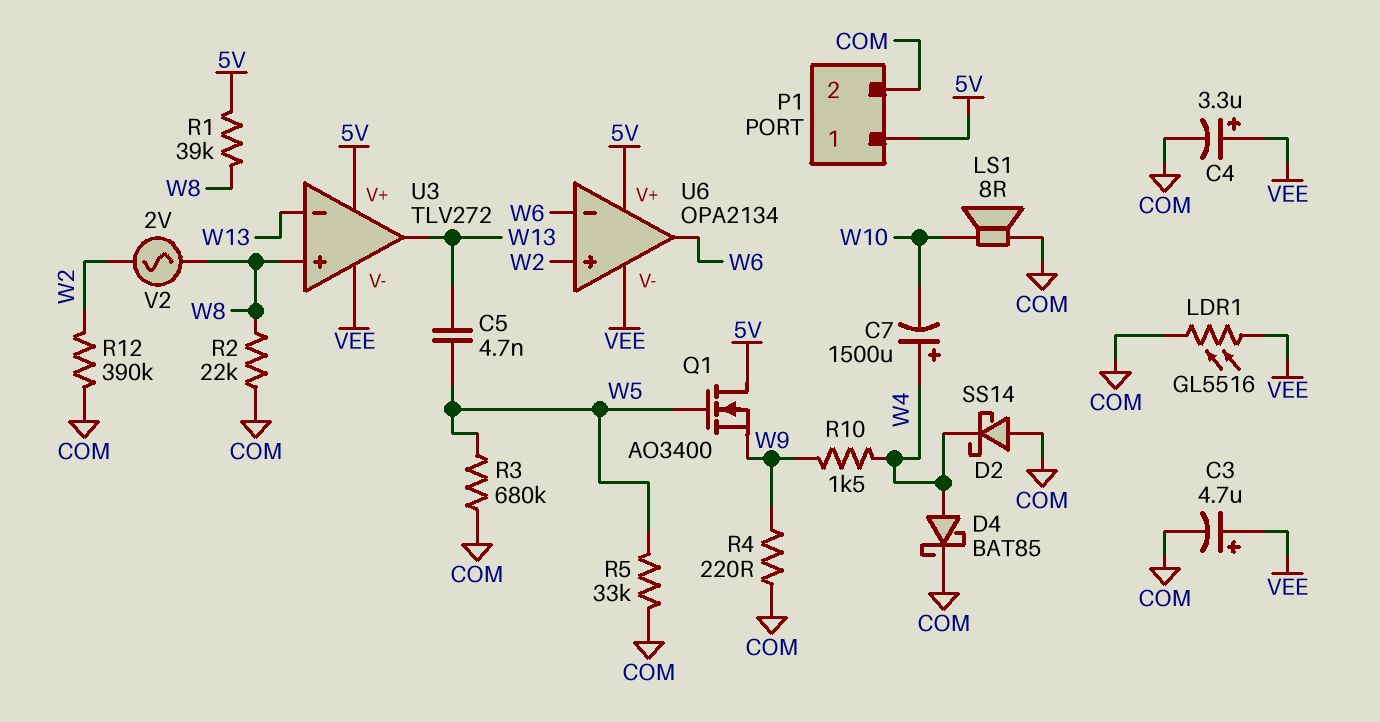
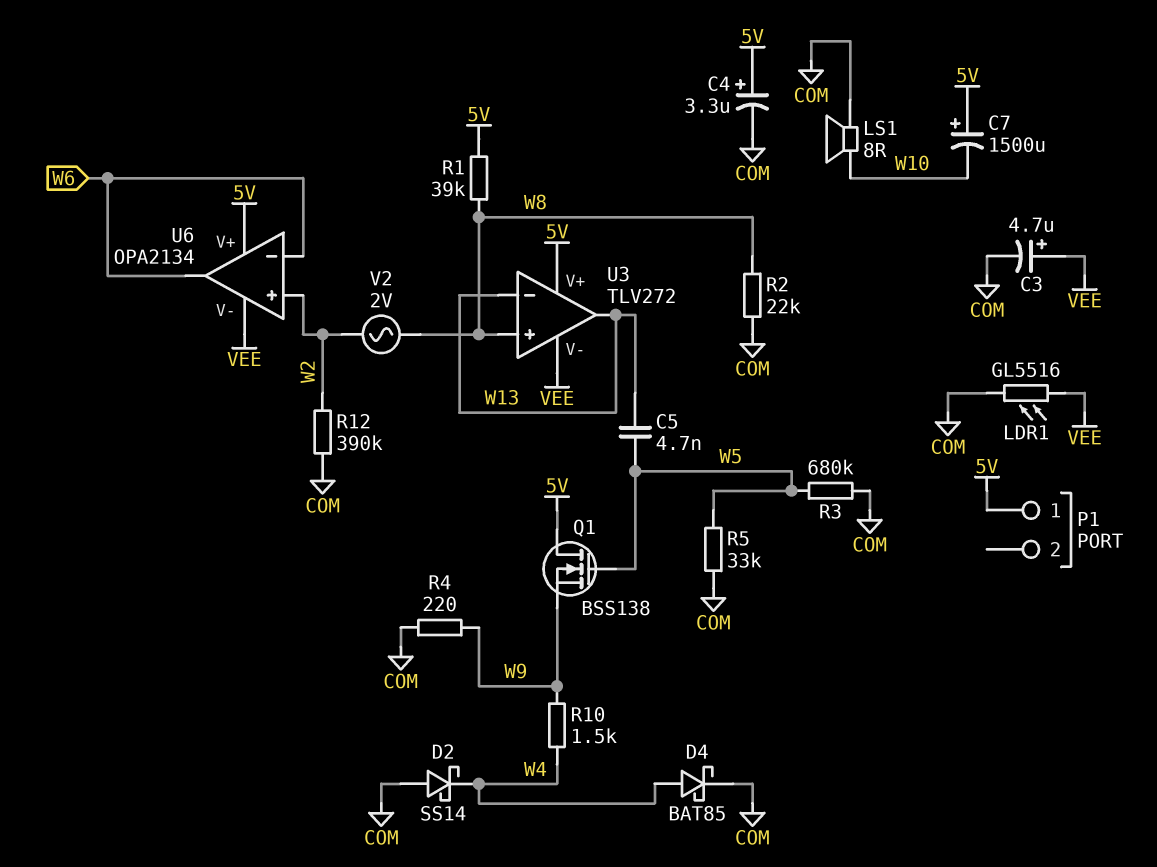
C4: 3.3uF (plus VEE, minus COM) -> 3.3uF (plus 5V, minus COM)
C7: 1500uF (plus W4, minus W10) -> 1500uF (plus 5V, minus W10)
P1 pin 2: COM -> none
Q1: NMOS AO3400 (G W5, D 5V, S W9) -> NMOS BSS138 (G W5, D 5V, S W9)

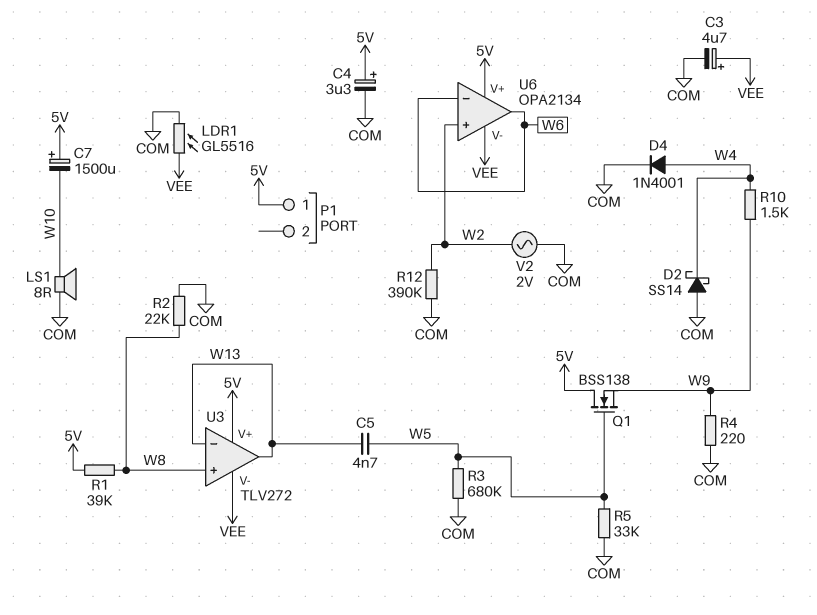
D4: schottky BAT85 (A W4, K COM) -> diode 1N4001 (A W4, K COM)
V2: AC 2V (W2, W8) -> AC 2V (COM, W2)

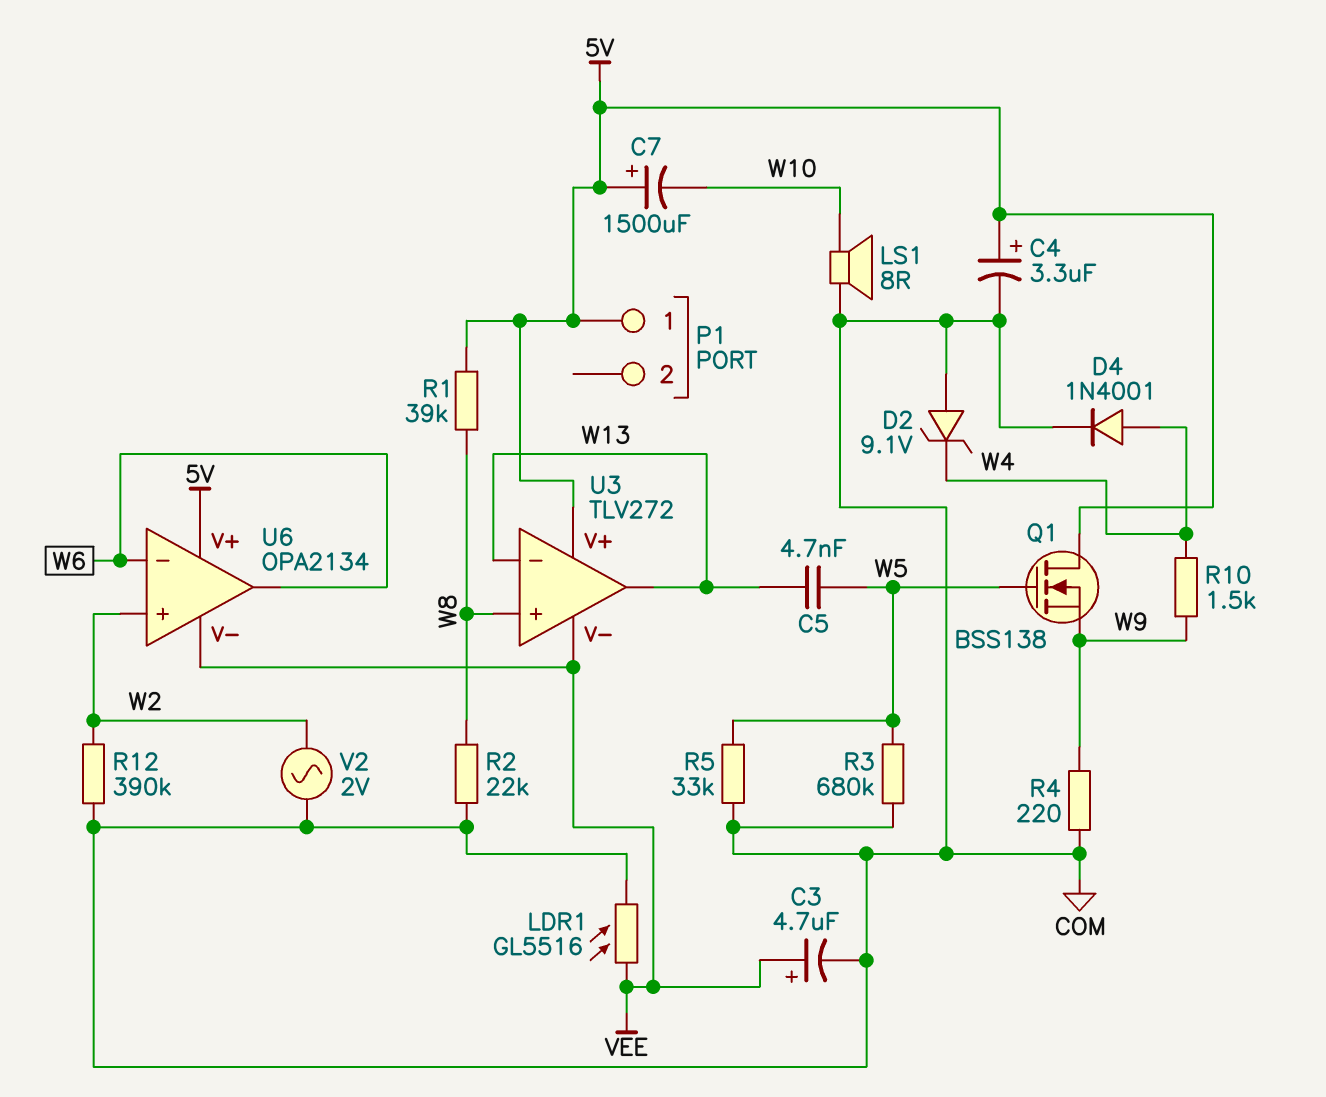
D2: schottky SS14 (A COM, K W4) -> zener 9.1V (A COM, K W4)

